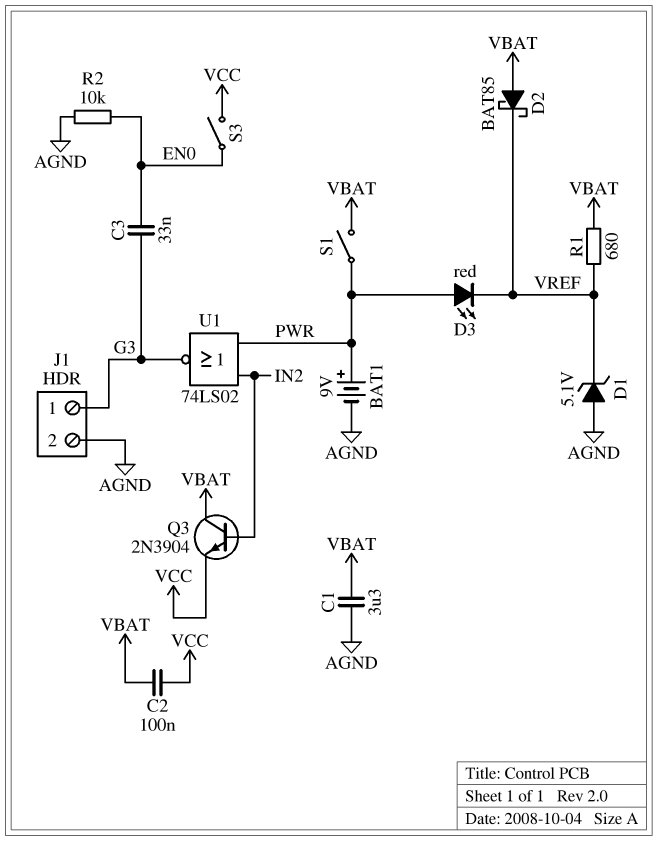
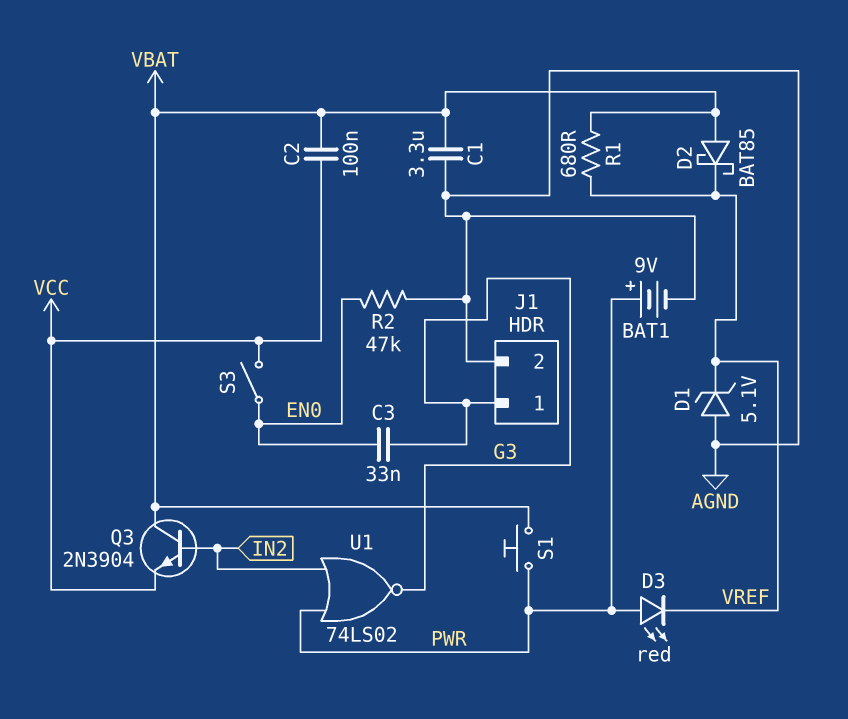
R2: 10k (AGND, EN0) -> 47k (AGND, EN0)
S1: switch (PWR, VBAT) -> button (PWR, VBAT)

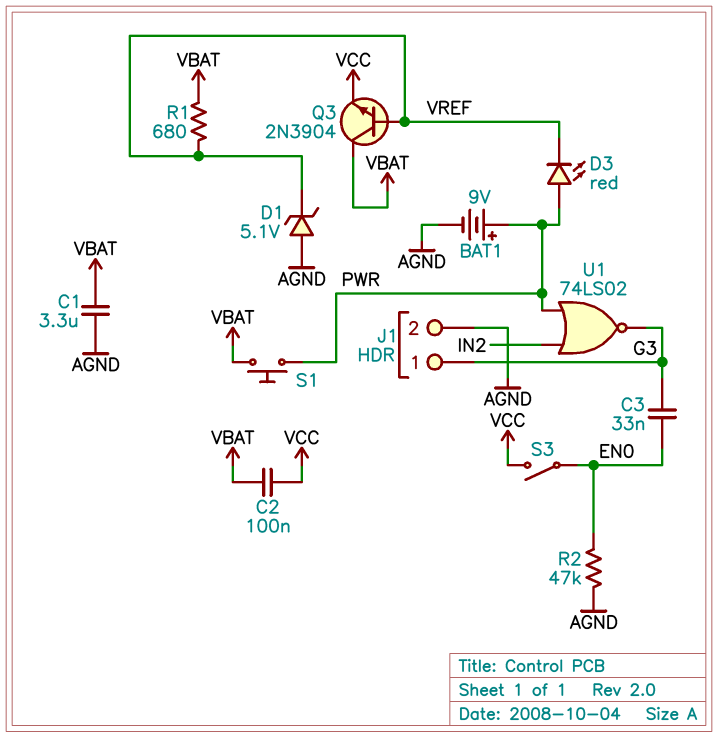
D2: schottky BAT85 (A VBAT, K VREF) -> none
Q3: NPN 2N3904 (B IN2, C VBAT, E VCC) -> NPN 2N3904 (B VREF, C VBAT, E VCC)

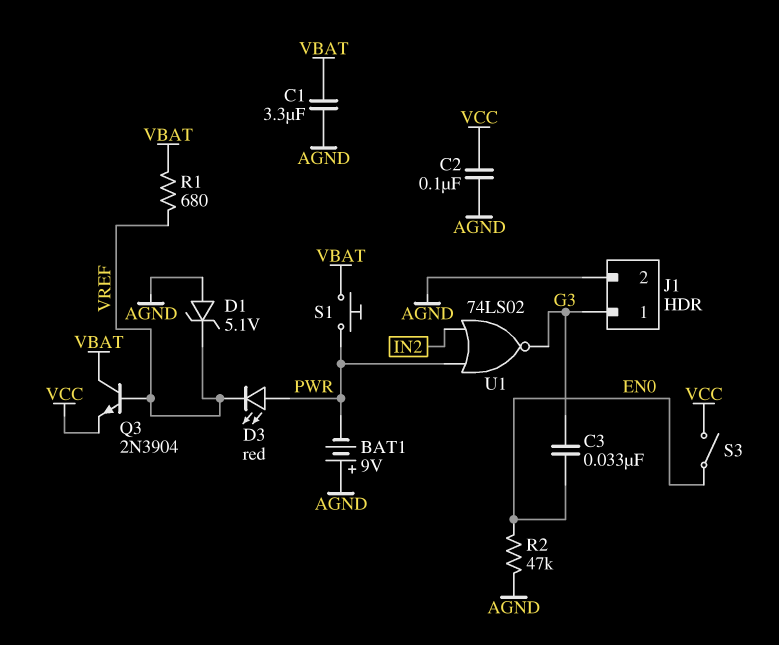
BAT1: 9V (plus PWR, minus AGND) -> 9V (plus AGND, minus PWR)
C2: 100nF (VBAT, VCC) -> 100nF (AGND, VCC)

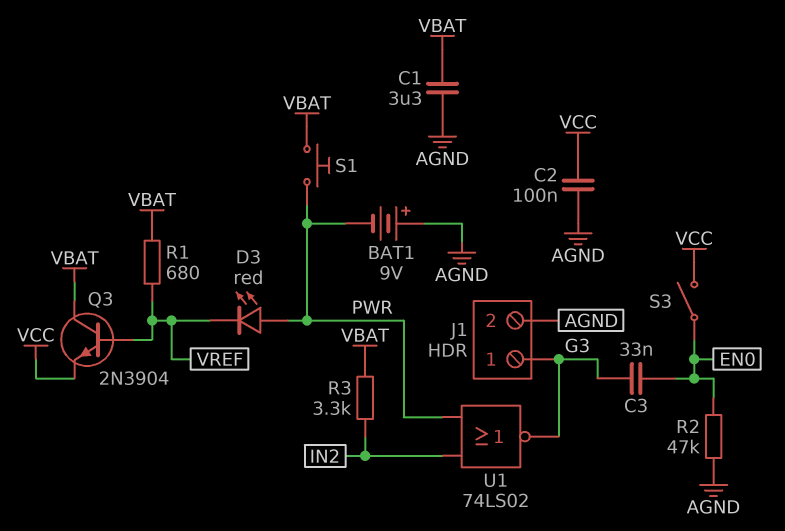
D1: zener 5.1V (A AGND, K VREF) -> none
R3: none -> 3.3k (IN2, VBAT)

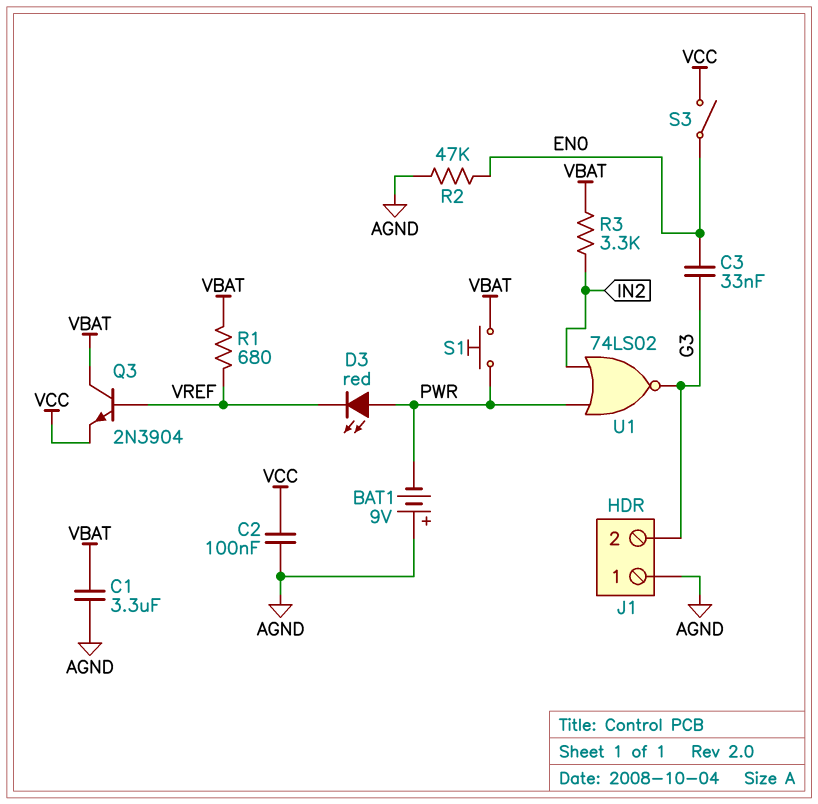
J1 pin 1: G3 -> AGND
J1 pin 2: AGND -> G3

